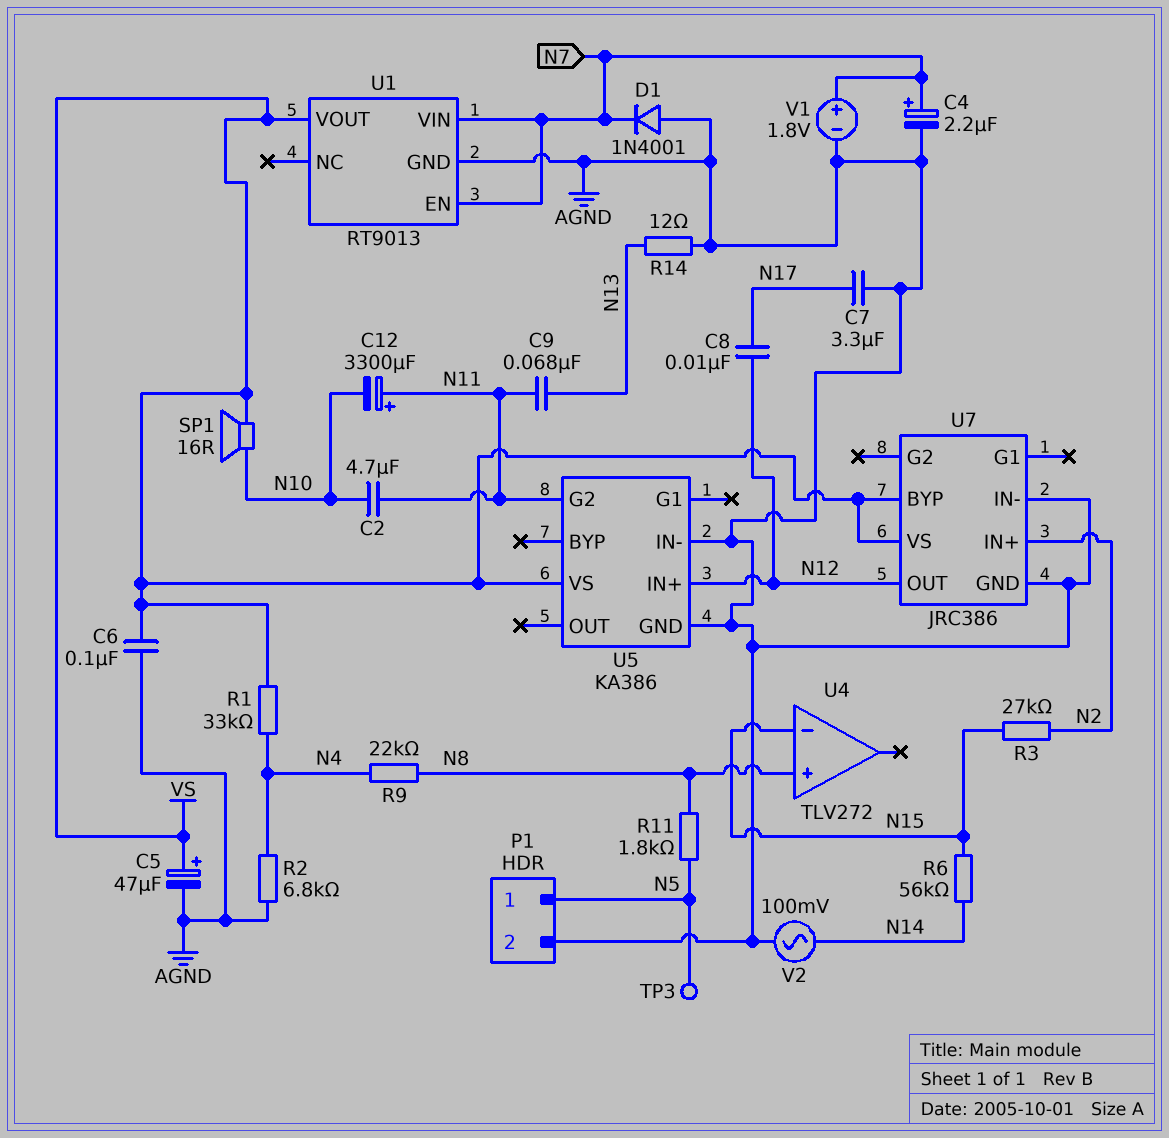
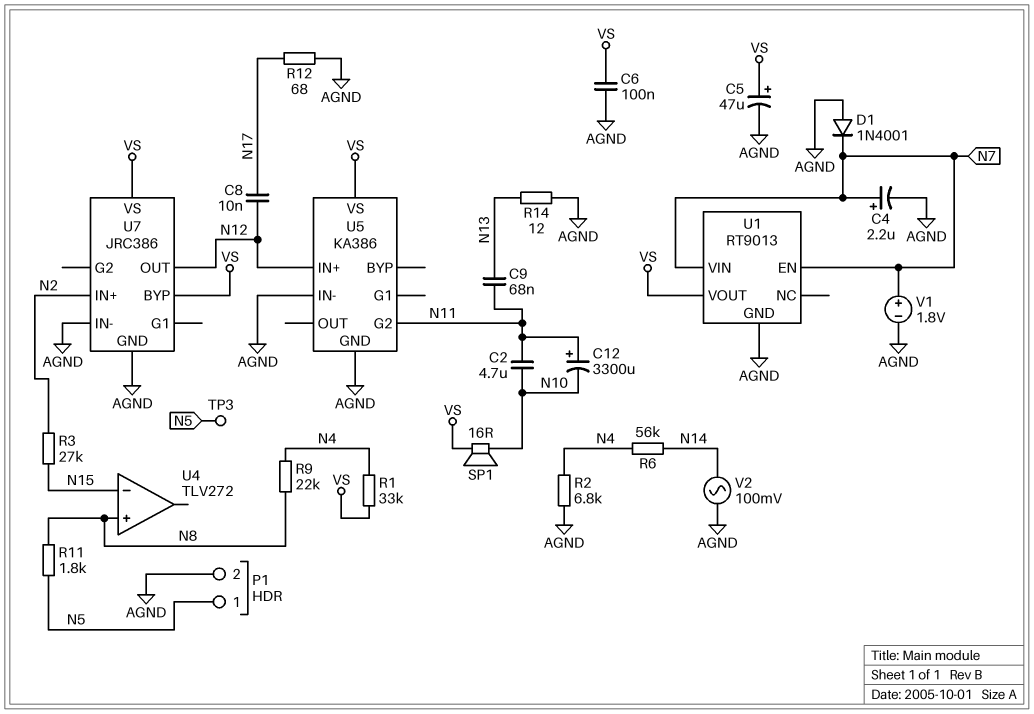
C7: 3.3uF (AGND, N17) -> none
R6: 56k (N14, N15) -> 56k (N4, N14)
R12: none -> 68 (AGND, N17)

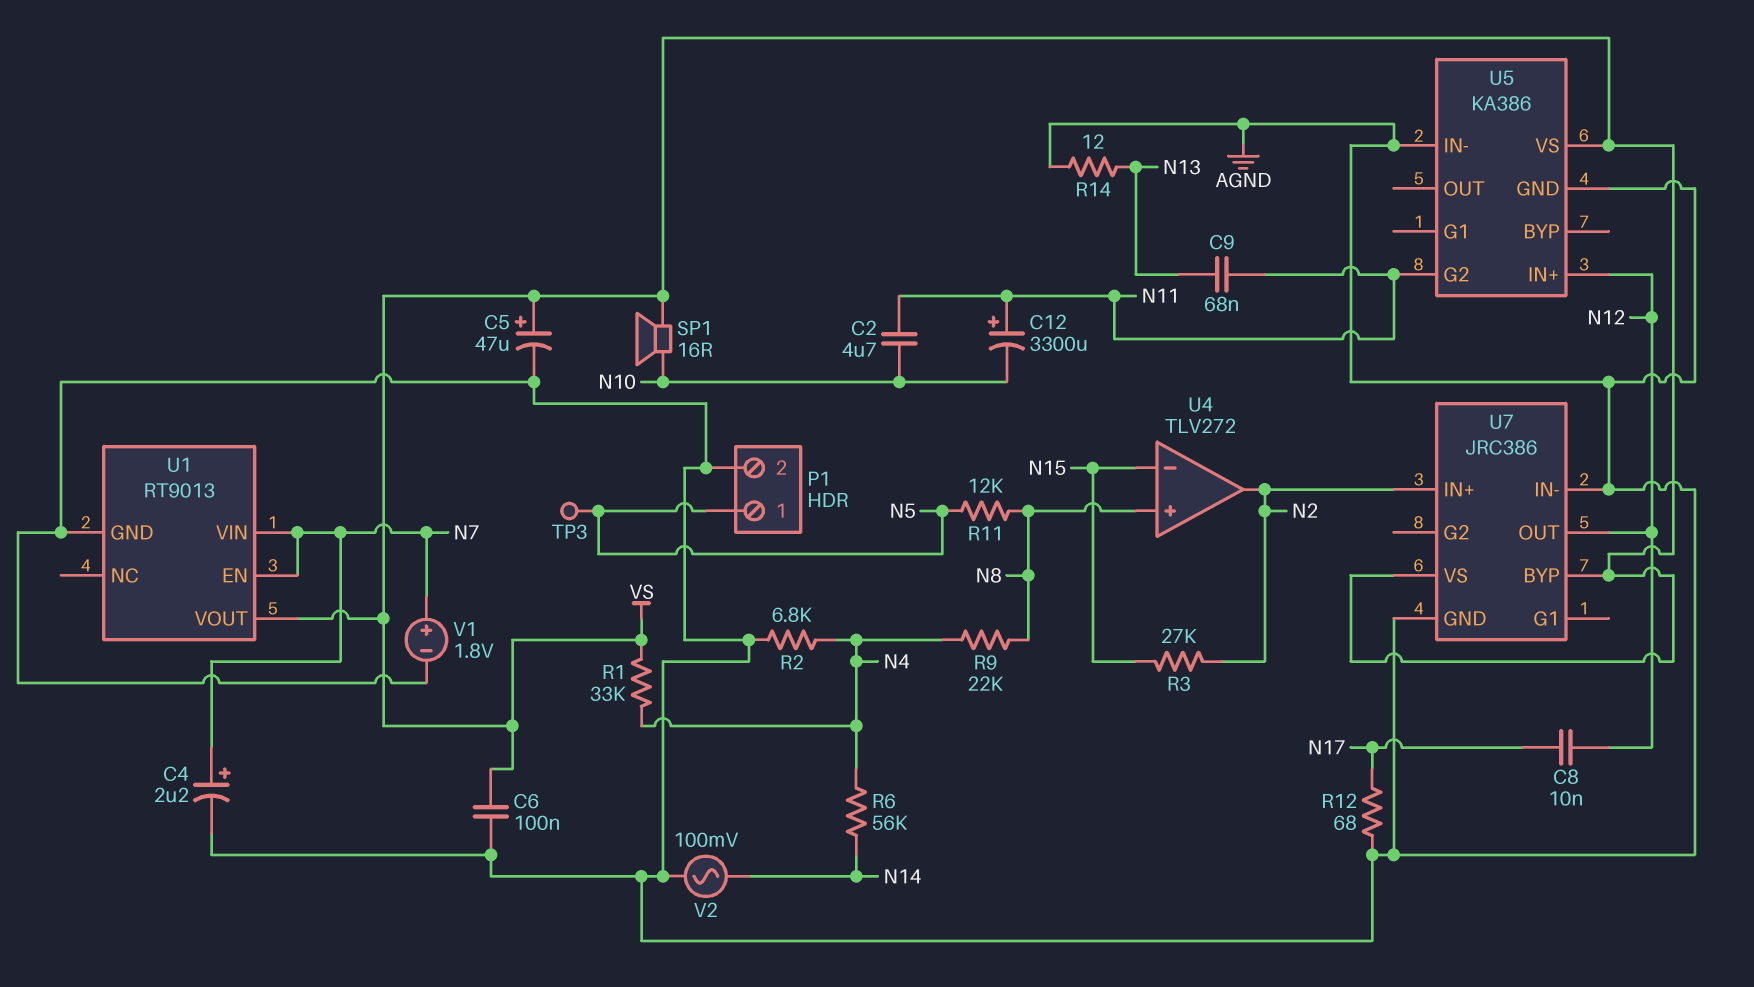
D1: diode 1N4001 (A AGND, K N7) -> none
R11: 1.8k (N5, N8) -> 12k (N5, N8)
U4 pin out: none -> N2

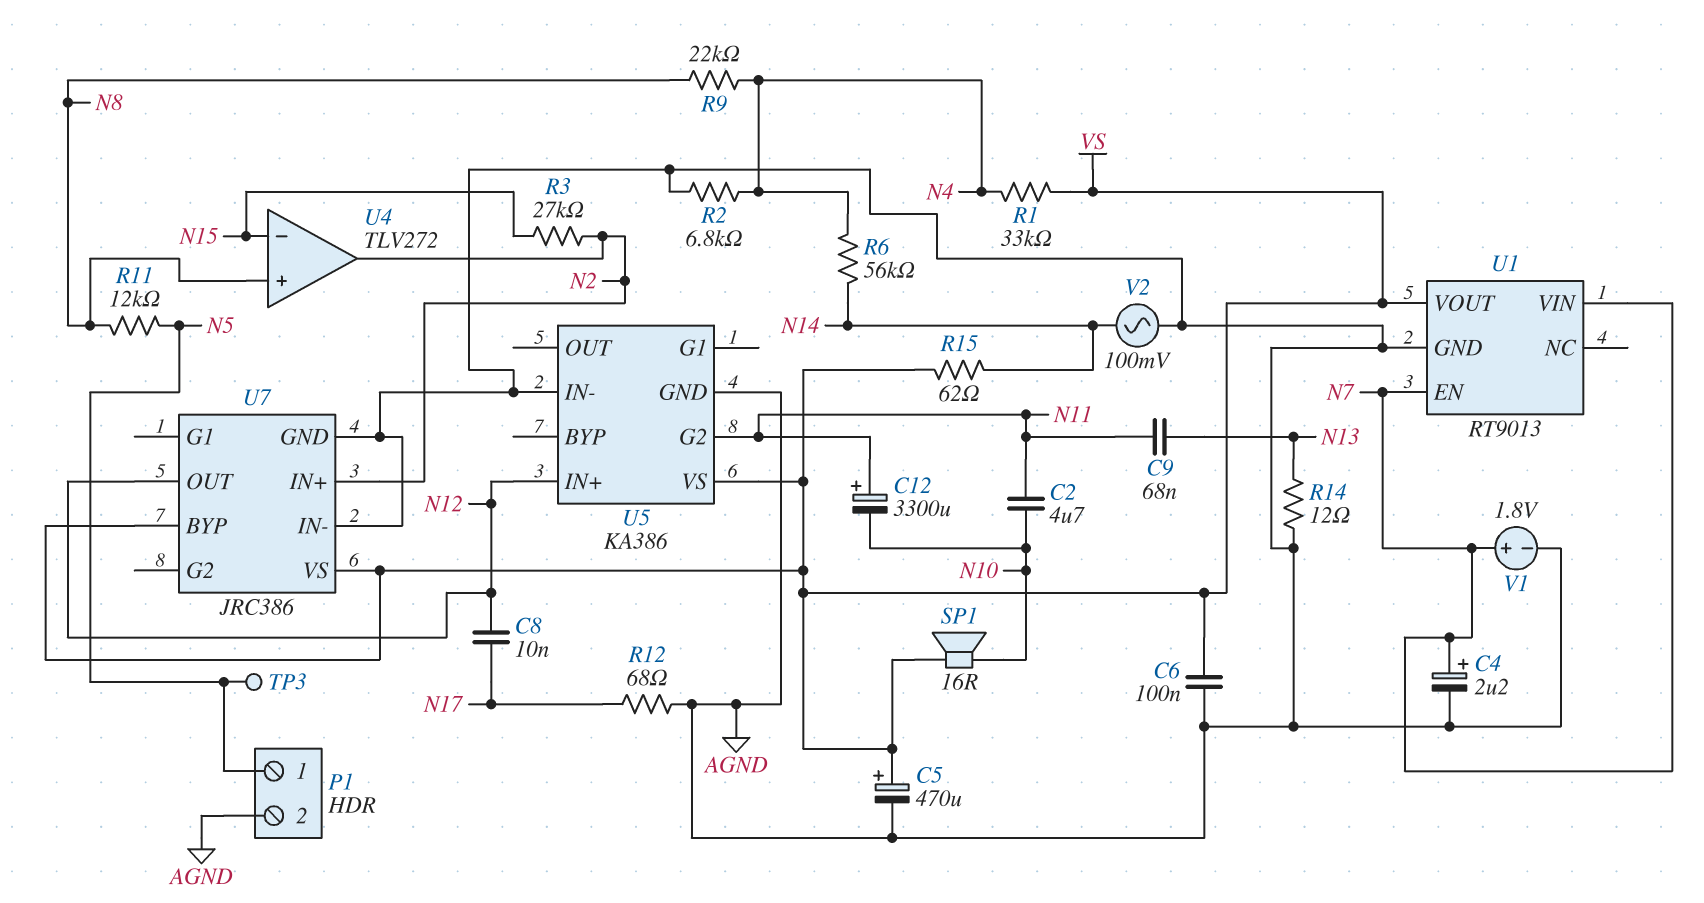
C5: 47uF (plus VS, minus AGND) -> 470uF (plus VS, minus AGND)
R15: none -> 62 (N14, VS)

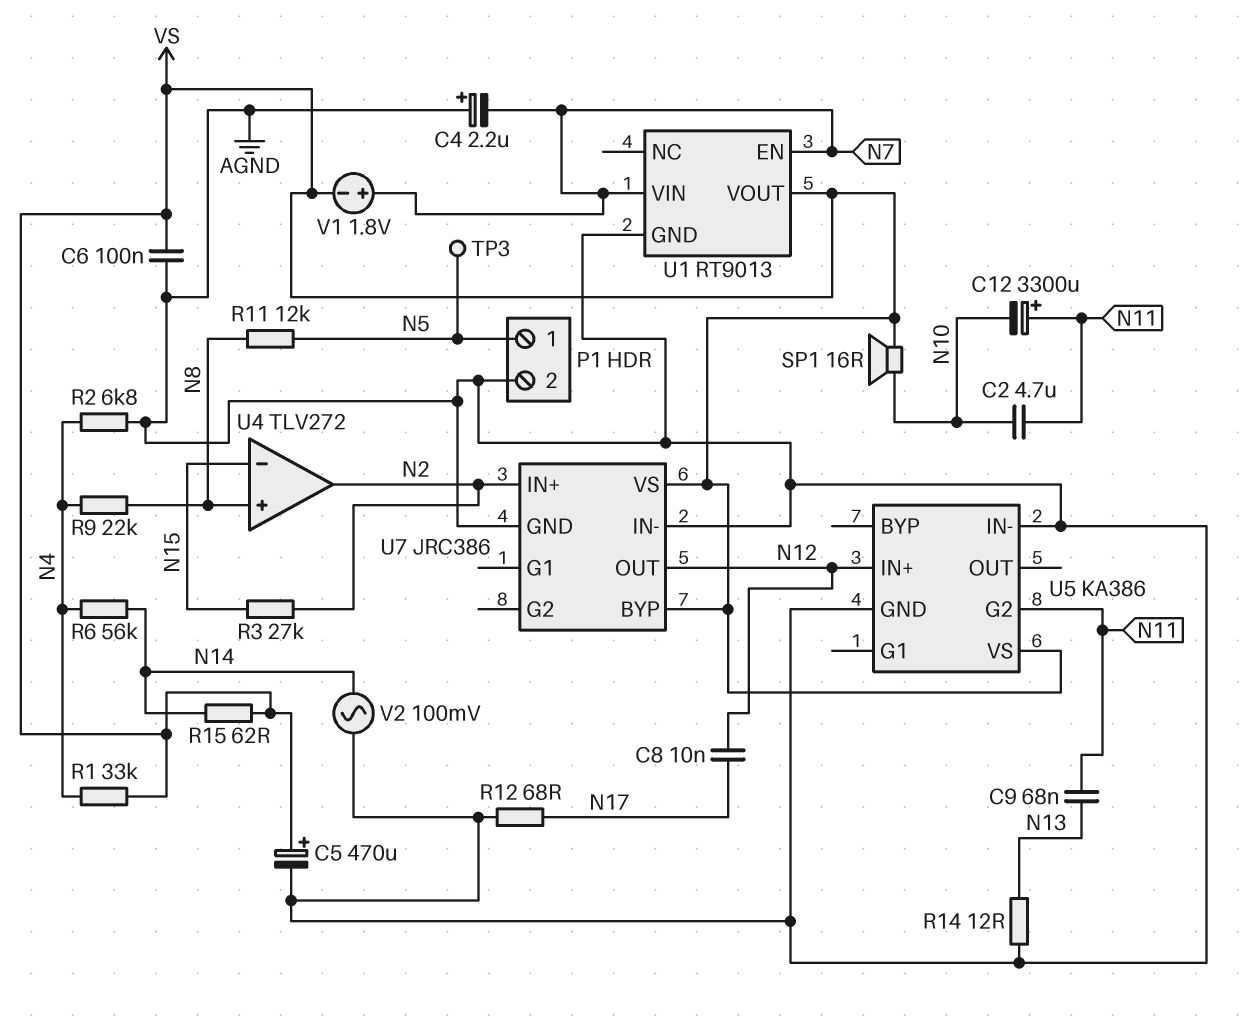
C4: 2.2uF (plus N7, minus AGND) -> 2.2uF (plus AGND, minus N7)
V1: 1.8V (plus N7, minus AGND) -> 1.8V (plus N7, minus VS)

